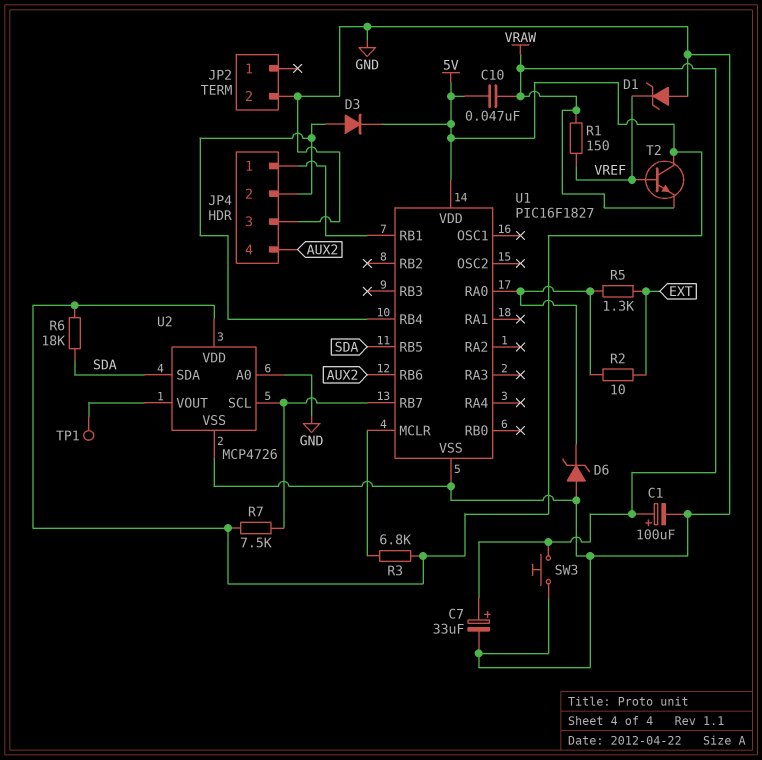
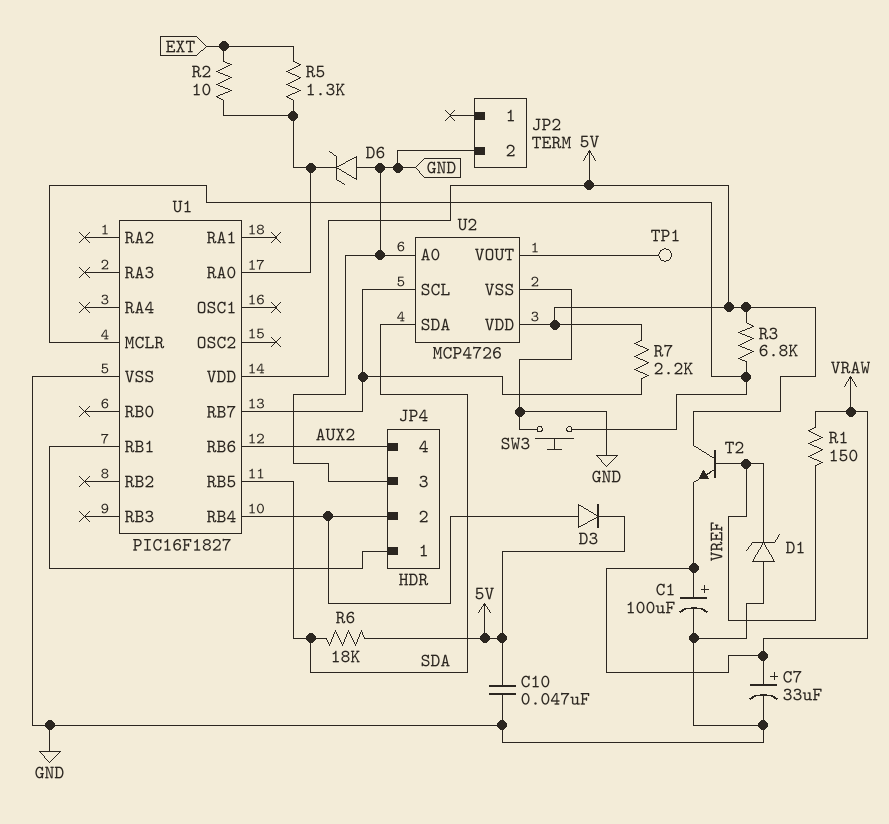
C10: 47nF (5V, VRAW) -> 47nF (5V, GND)
R7: 7.5k (5V, U1/RB7) -> 2.2k (5V, U1/RB7)
SW3: button (GND, VRAW) -> button (GND, U1/MCLR)

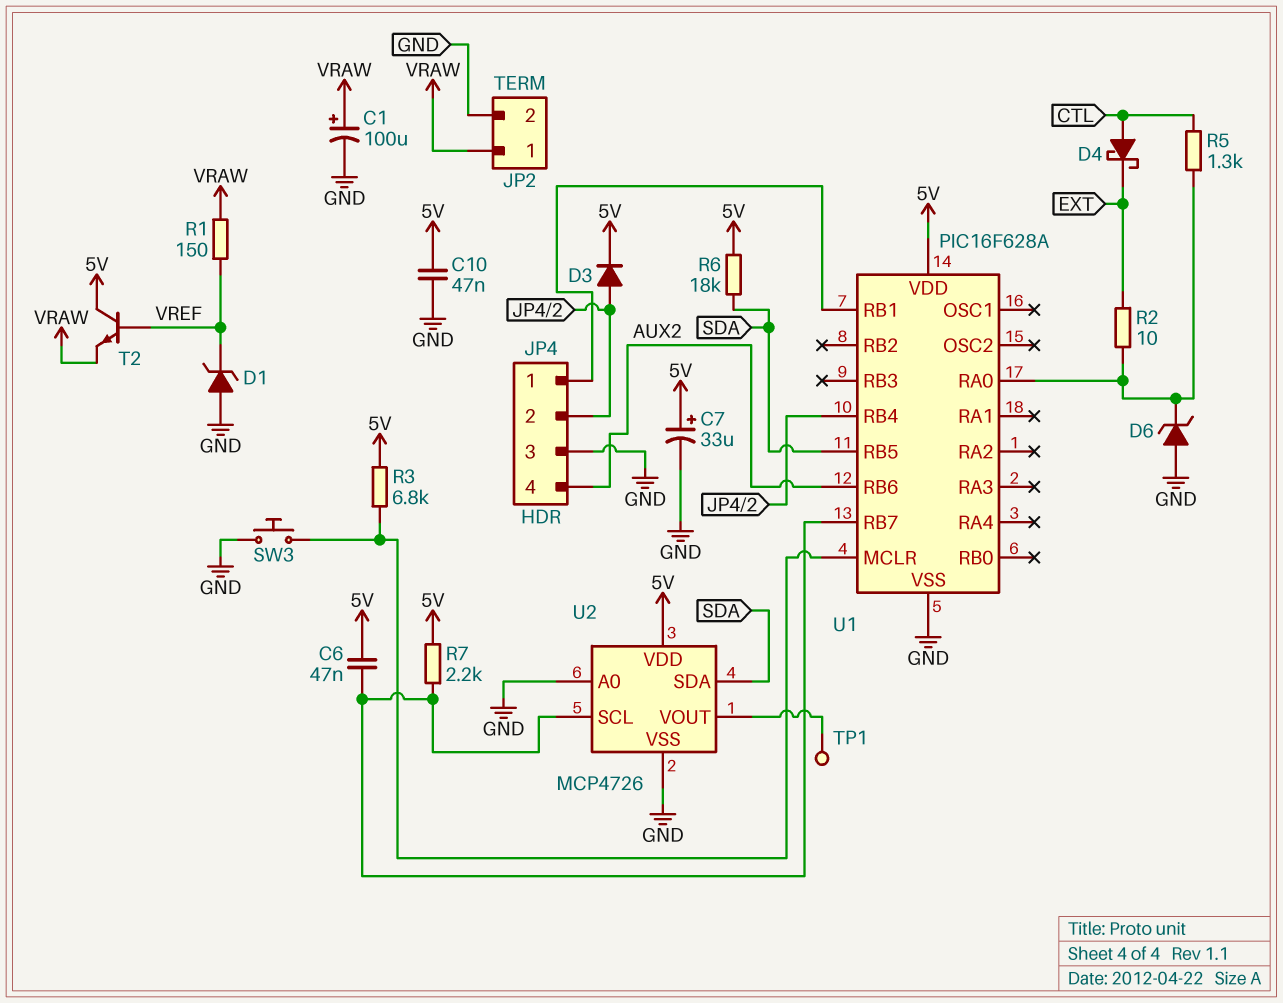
C6: none -> 47nF (5V, U1/RB7)
C7: 33uF (plus VRAW, minus GND) -> 33uF (plus 5V, minus GND)
D4: none -> schottky (A CTL, K EXT)
JP2 pin 1: none -> VRAW
R5: 1.3k (EXT, U1/RA0) -> 1.3k (CTL, U1/RA0)
U1: PIC16F1827 -> PIC16F628A

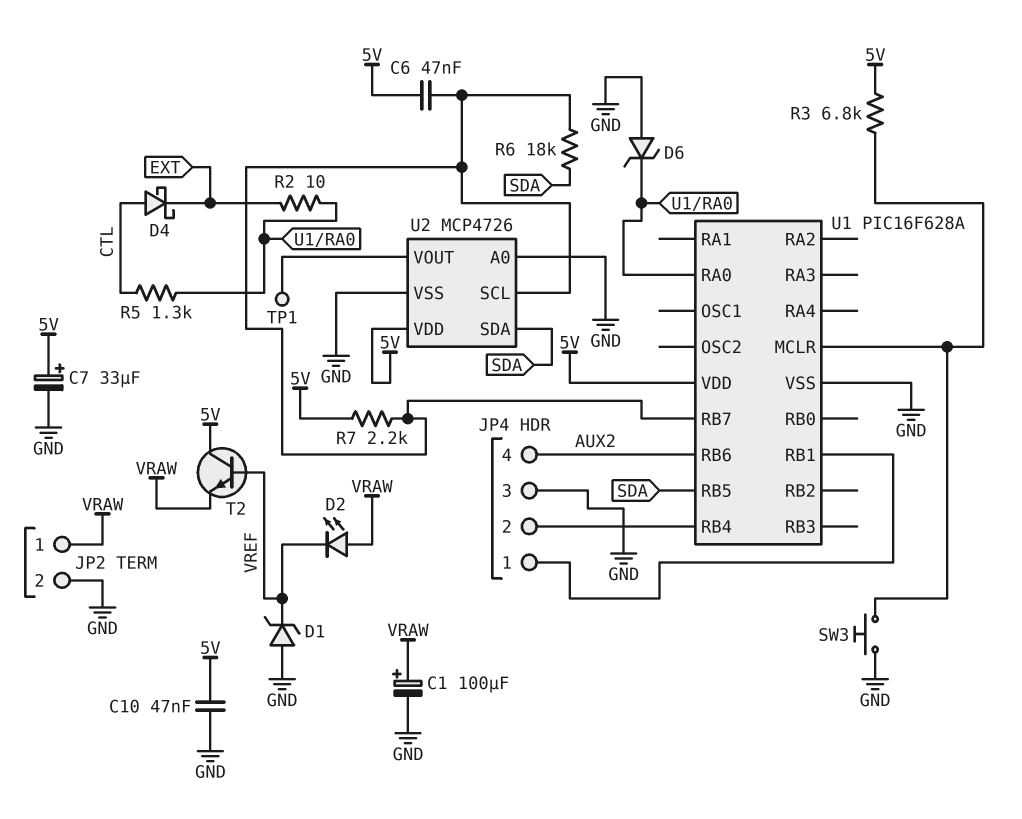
D2: none -> LED (A VRAW, K VREF)
D3: diode (A JP4/2, K 5V) -> none
R1: 150 (VRAW, VREF) -> none
R6: 18k (5V, SDA) -> 18k (SDA, U1/RB7)

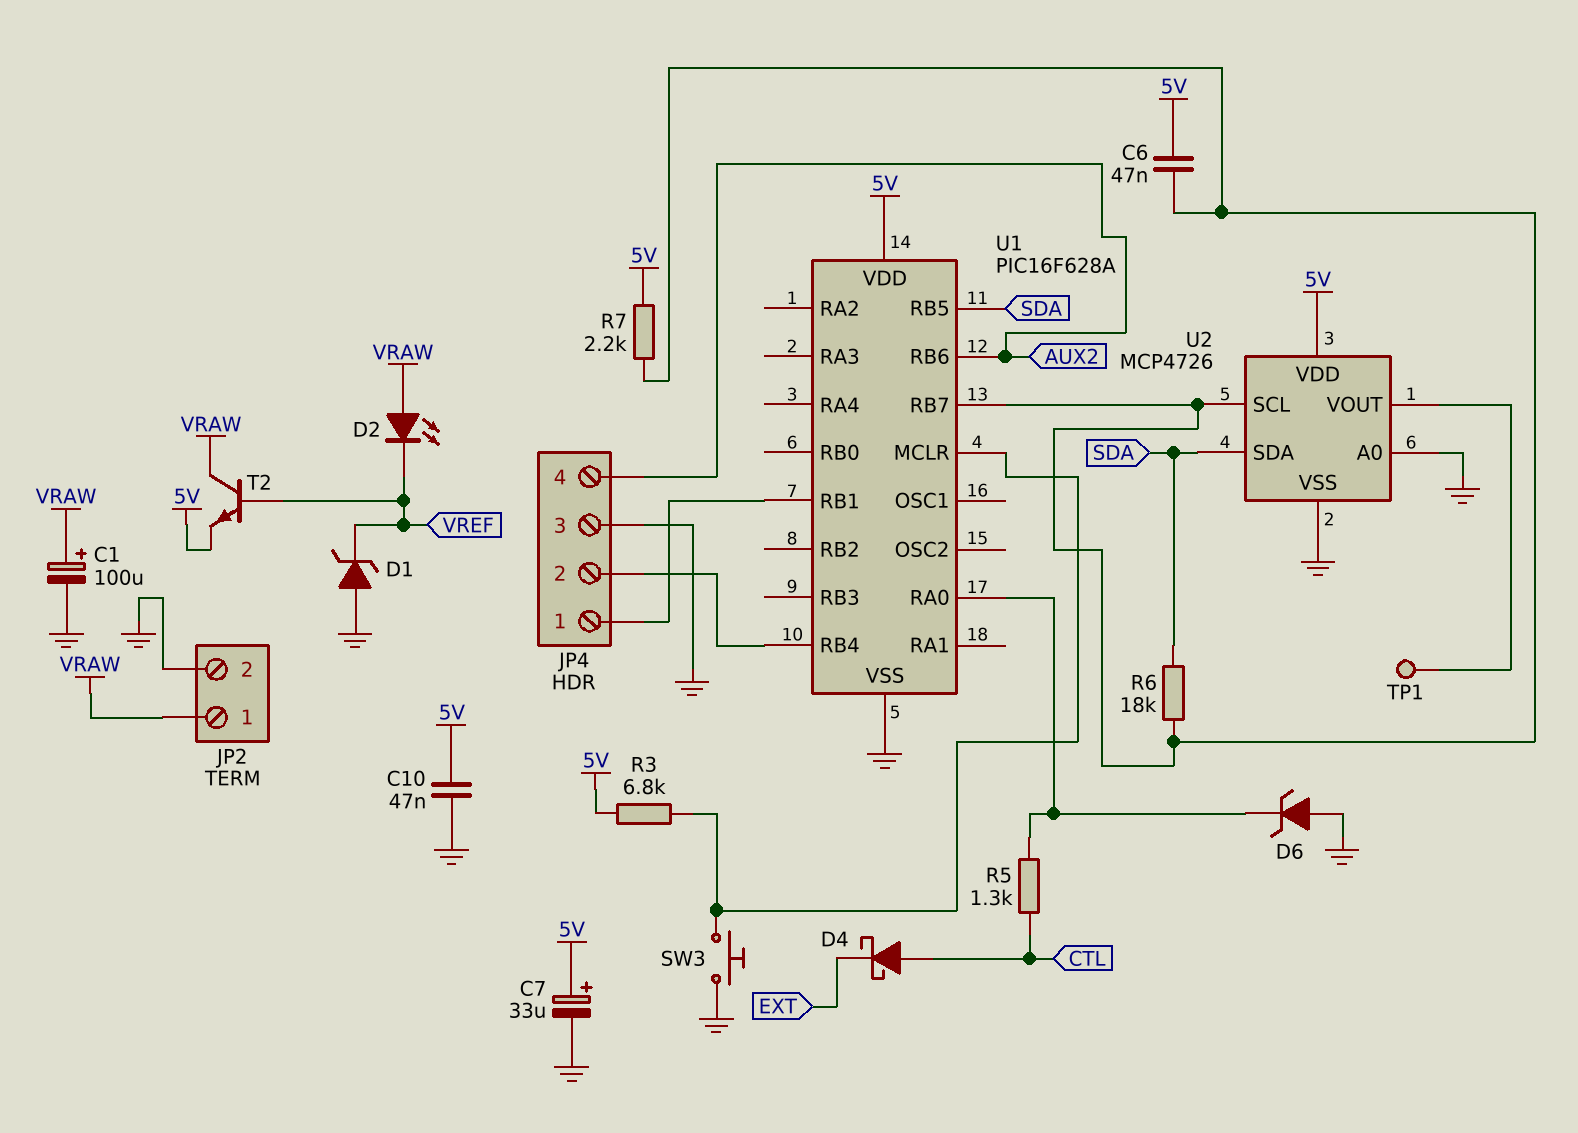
R2: 10 (EXT, U1/RA0) -> none
T2: NPN (B VREF, C 5V, E VRAW) -> NPN (B VREF, C VRAW, E 5V)

